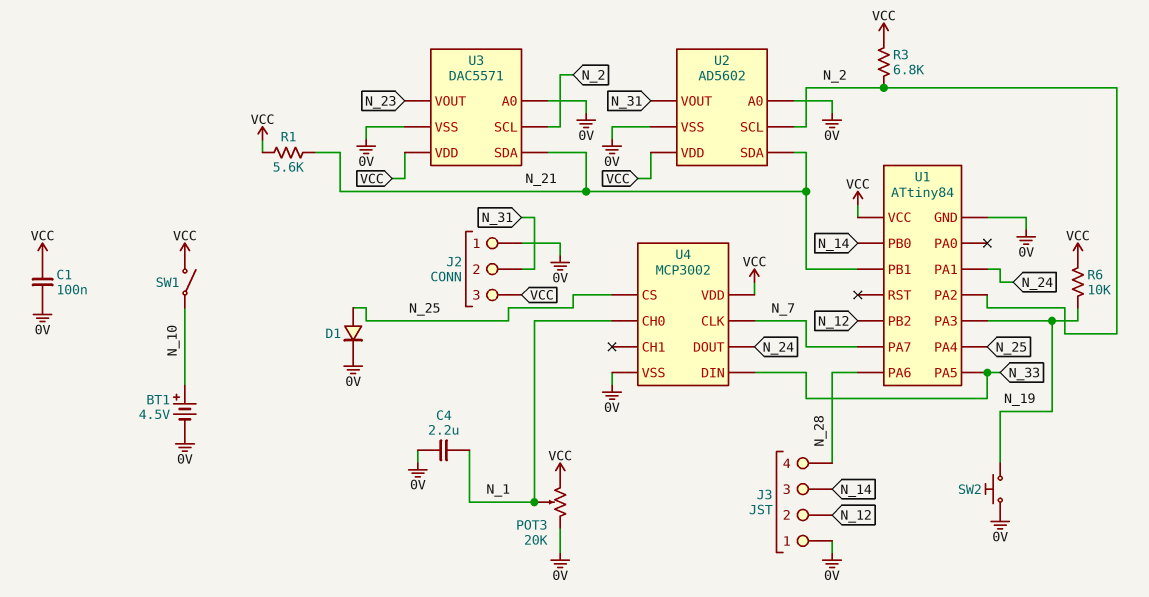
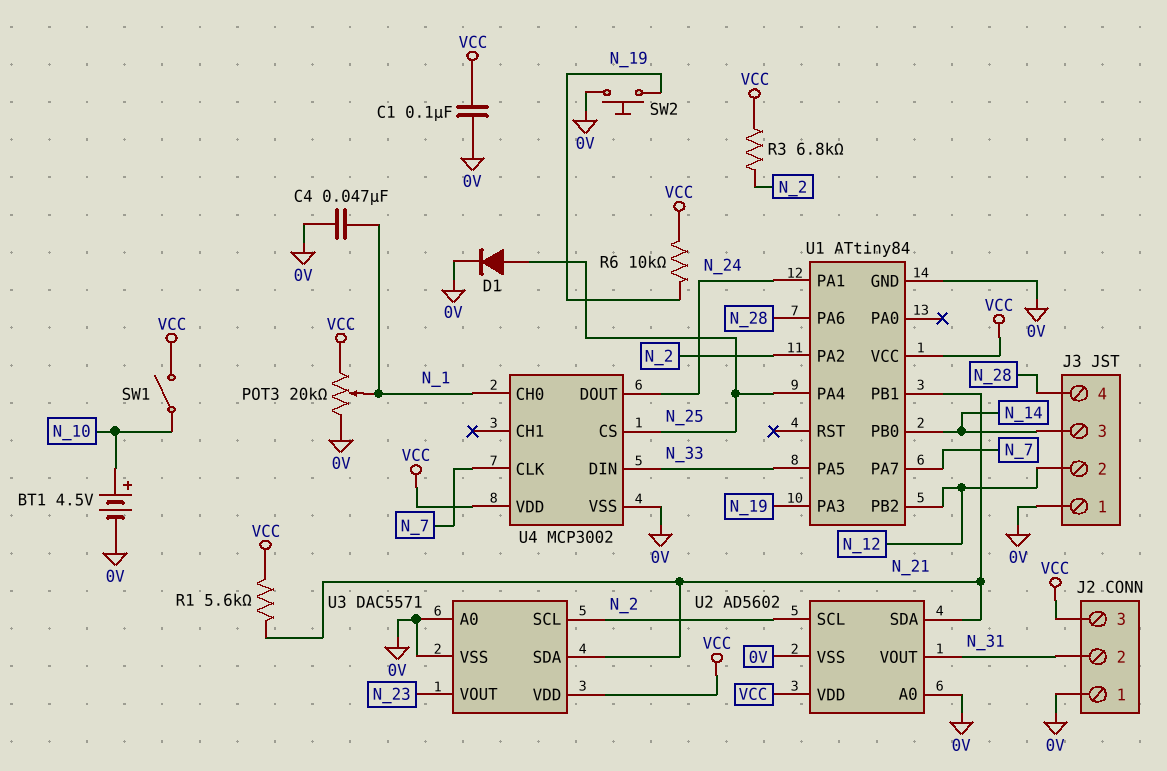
C4: 2.2uF (0V, N_1) -> 47nF (0V, N_1)

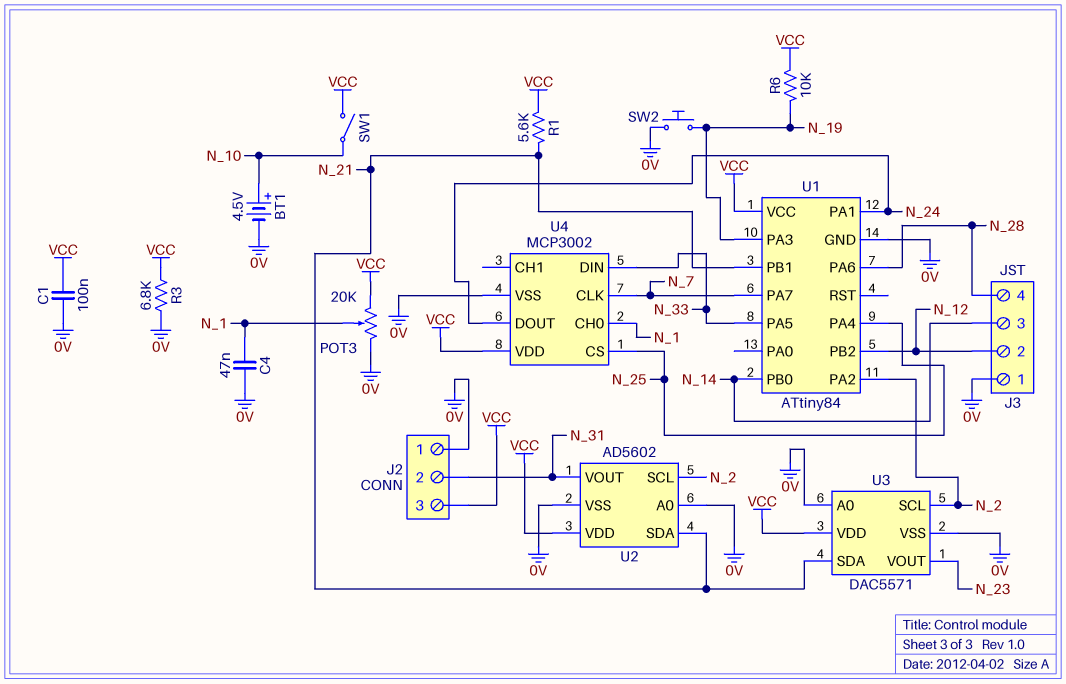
D1: diode (A N_25, K 0V) -> none
R3: 6.8k (N_2, VCC) -> 6.8k (0V, VCC)

